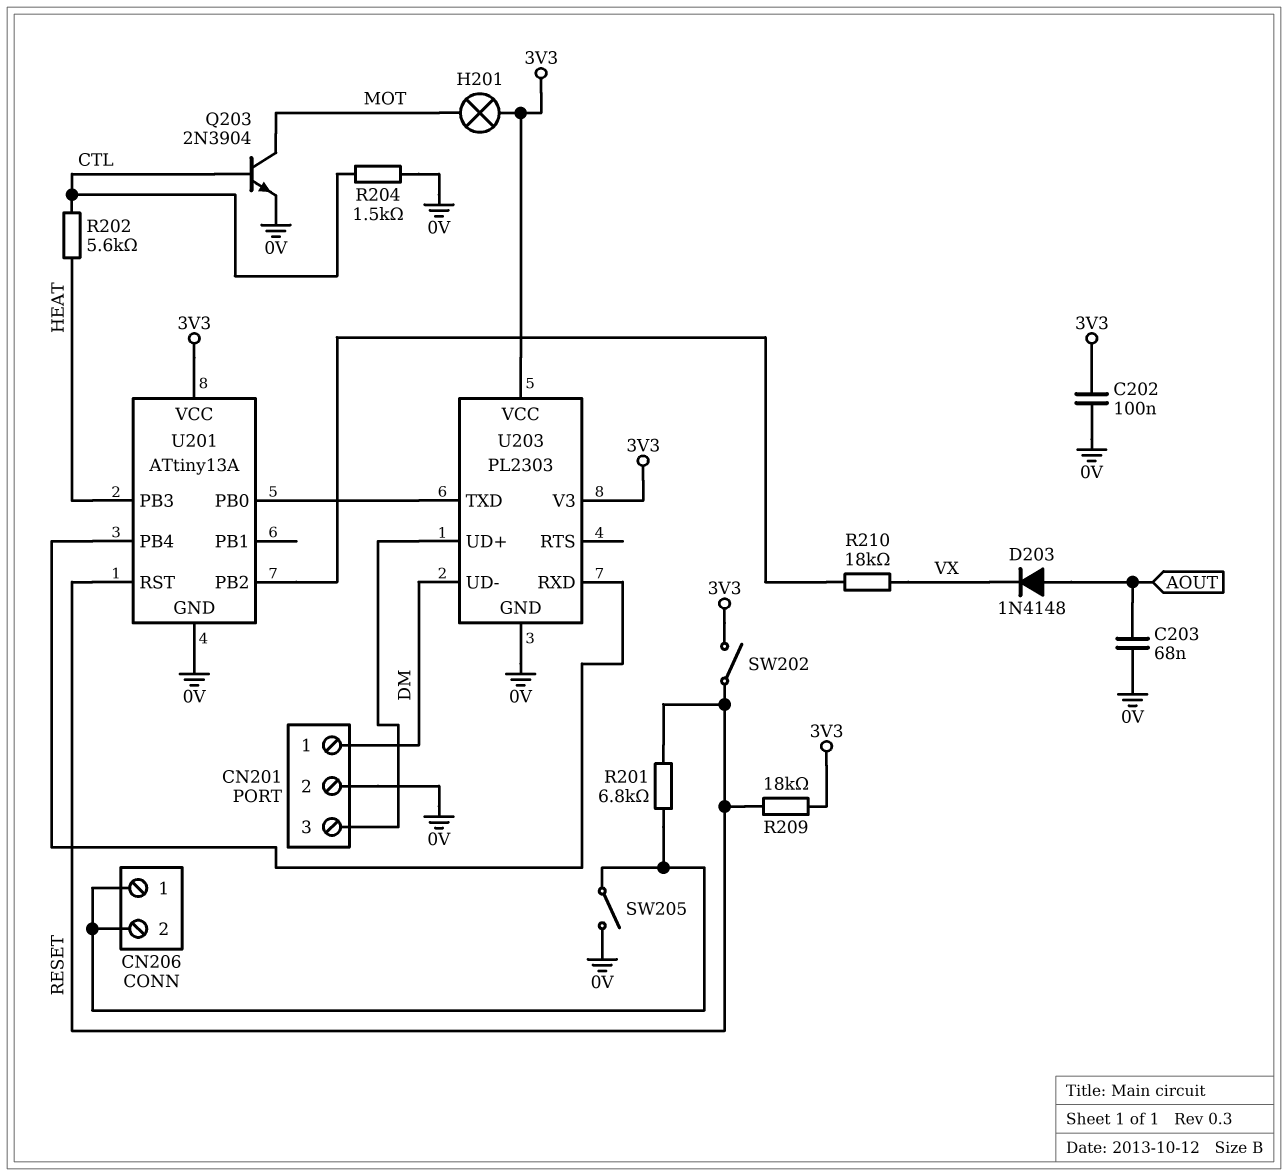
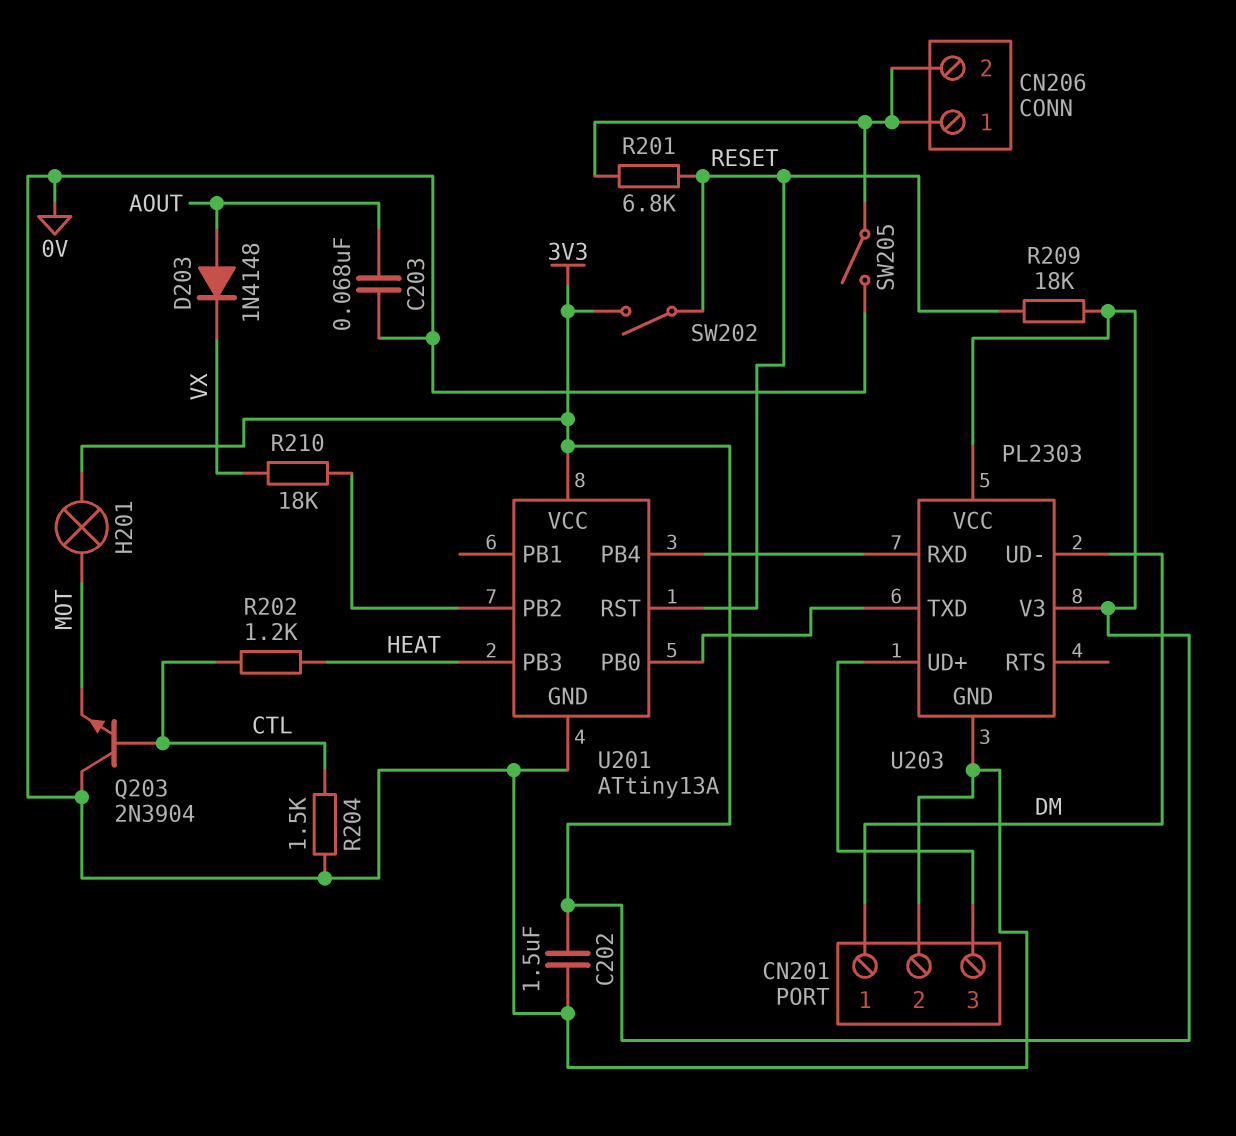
C202: 100nF (0V, 3V3) -> 1.5uF (0V, 3V3)
Q203: NPN 2N3904 (B CTL, C MOT, E 0V) -> NPN 2N3904 (B CTL, C 0V, E MOT)
R202: 5.6k (CTL, HEAT) -> 1.2k (CTL, HEAT)

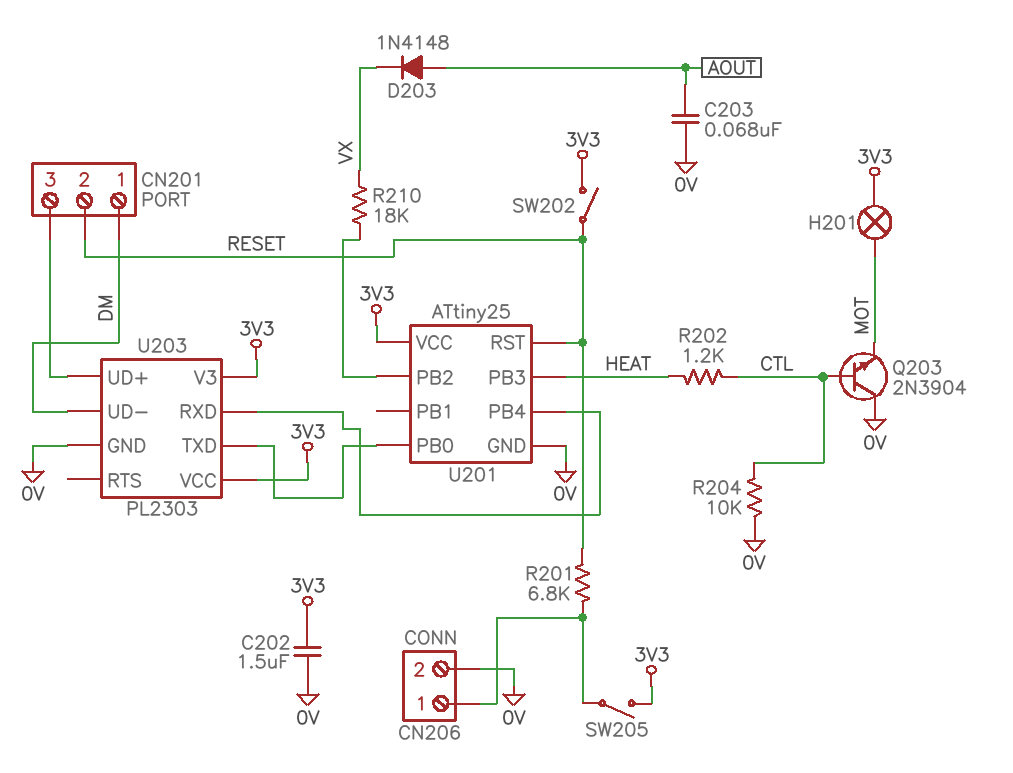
CN201 pin 2: 0V -> RESET
CN206 pin 2: CN206/1 -> 0V
R204: 1.5k (0V, CTL) -> 10k (0V, CTL)
R209: 18k (3V3, RESET) -> none
SW205: switch (0V, CN206/1) -> switch (3V3, CN206/1)
U201: ATtiny13A -> ATtiny25

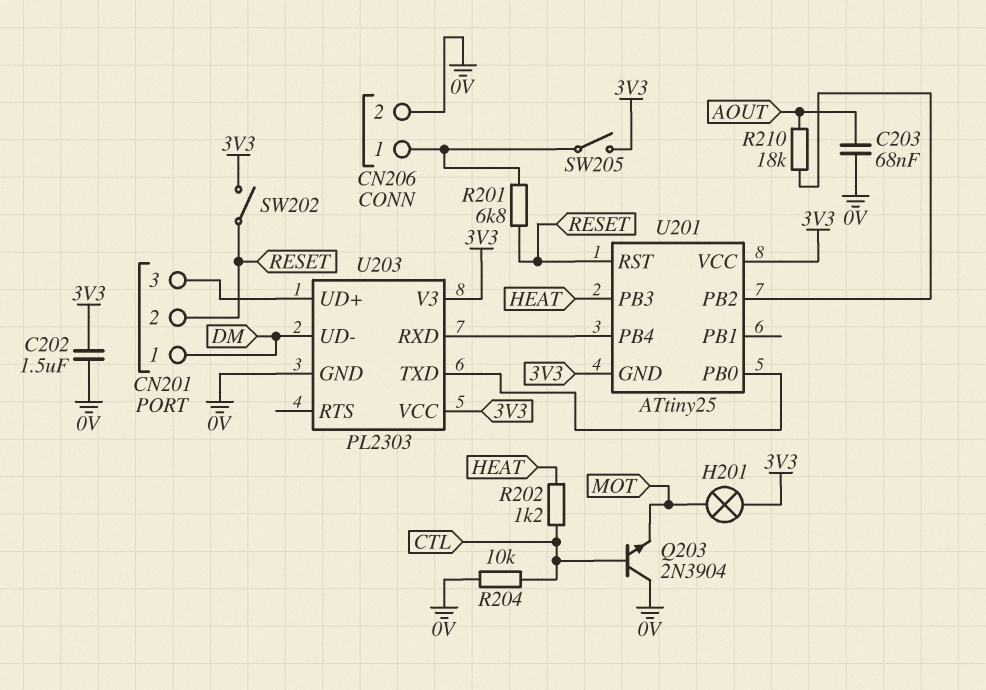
D203: diode 1N4148 (A AOUT, K VX) -> none
R210: 18k (U201/PB2, VX) -> 18k (AOUT, U201/PB2)
U201 pin GND: 0V -> 3V3

